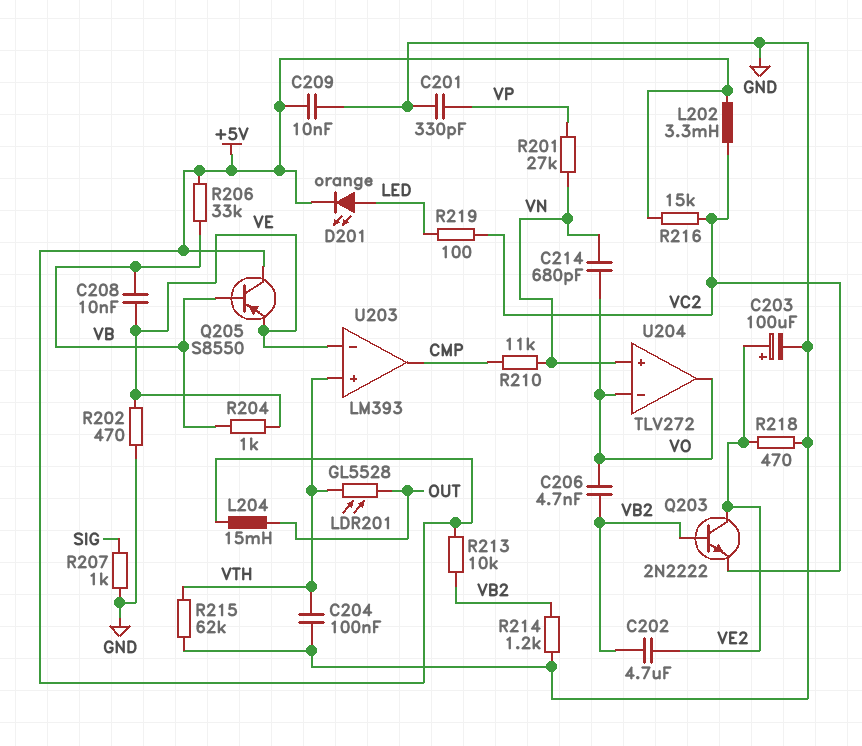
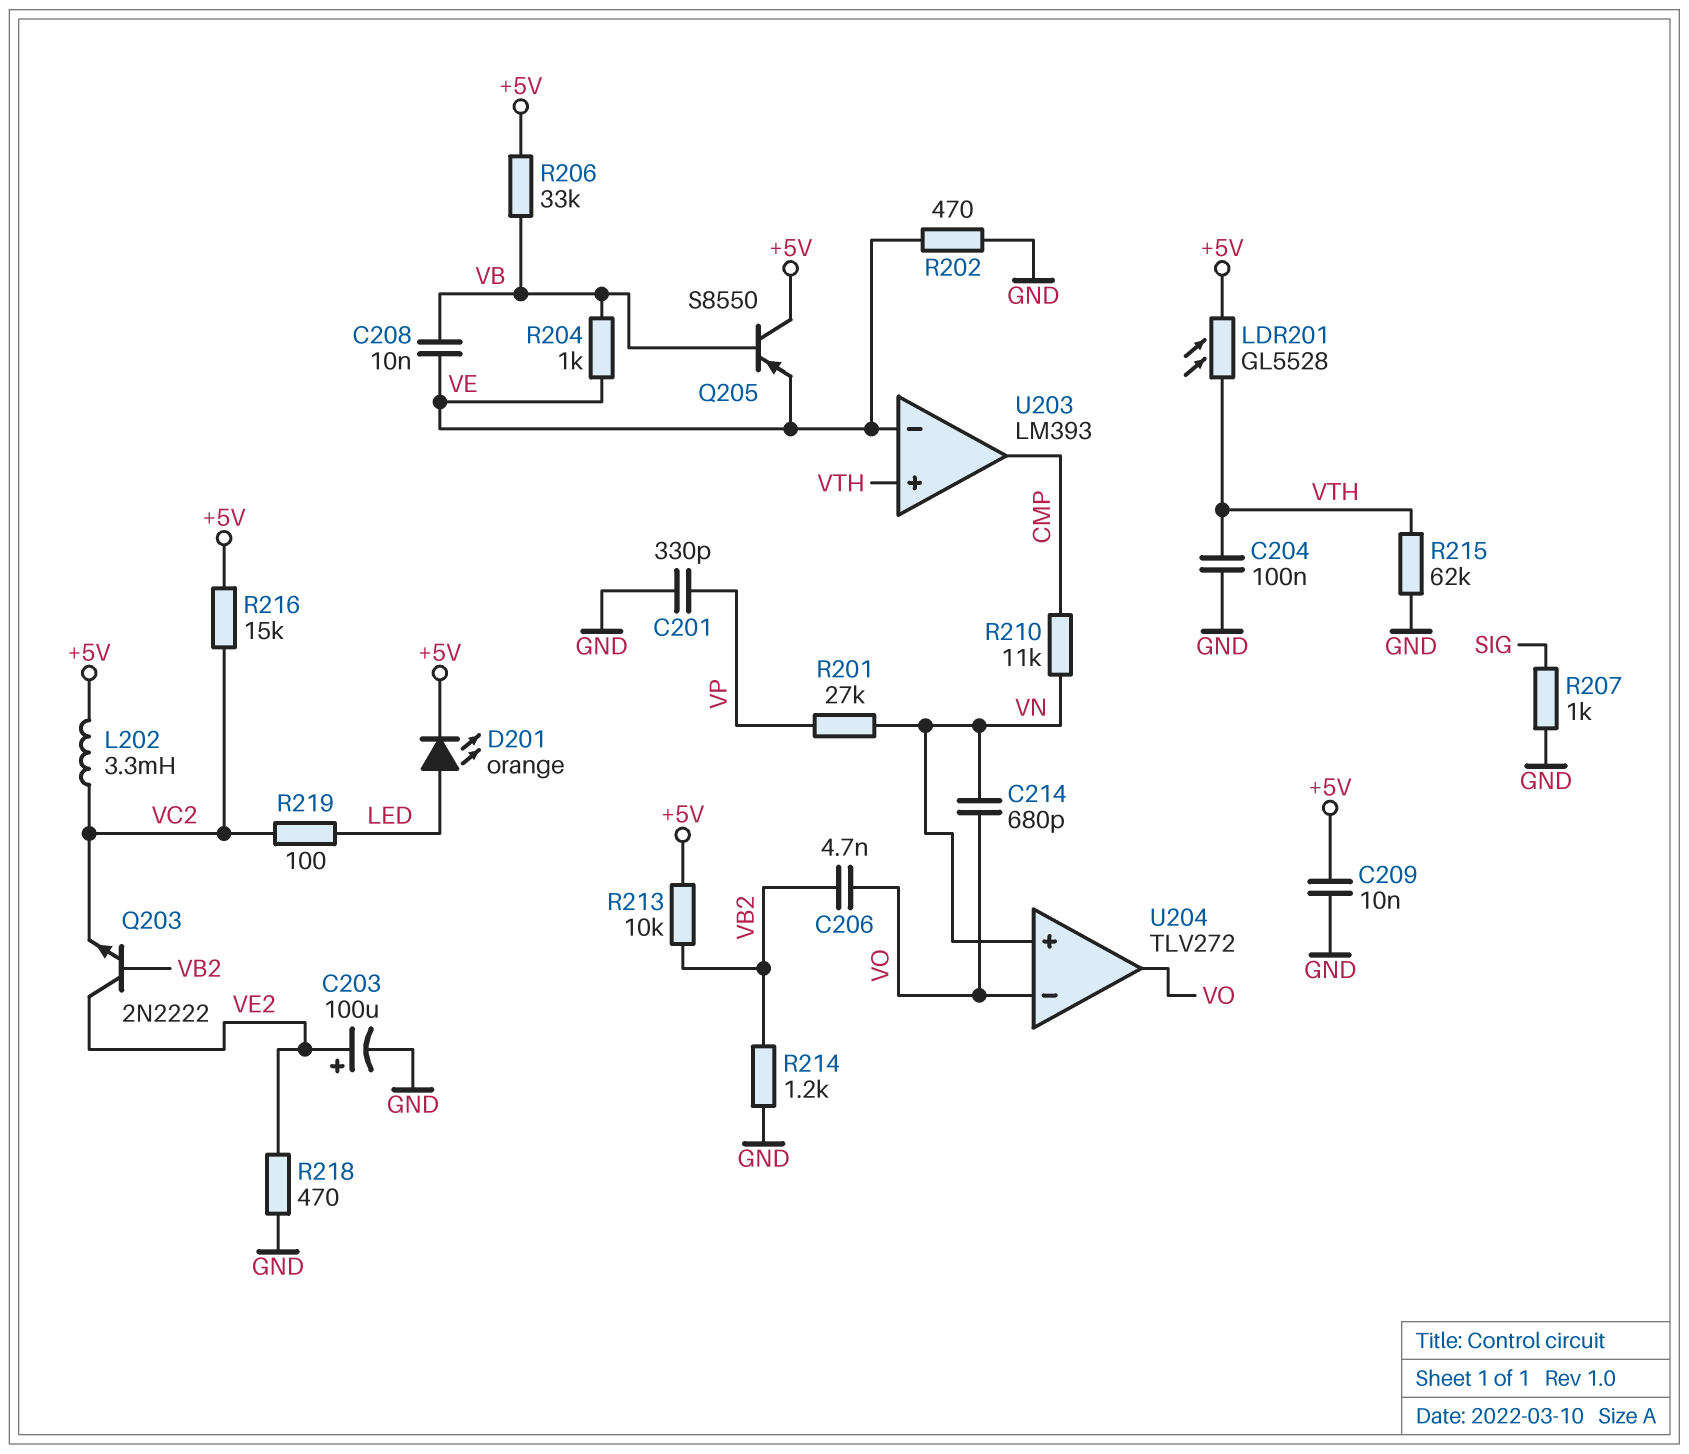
C202: 4.7uF (VB2, VE2) -> none
L204: 15mH (+5V, OUT) -> none
LDR201: GL5528 (OUT, VTH) -> GL5528 (+5V, VTH)

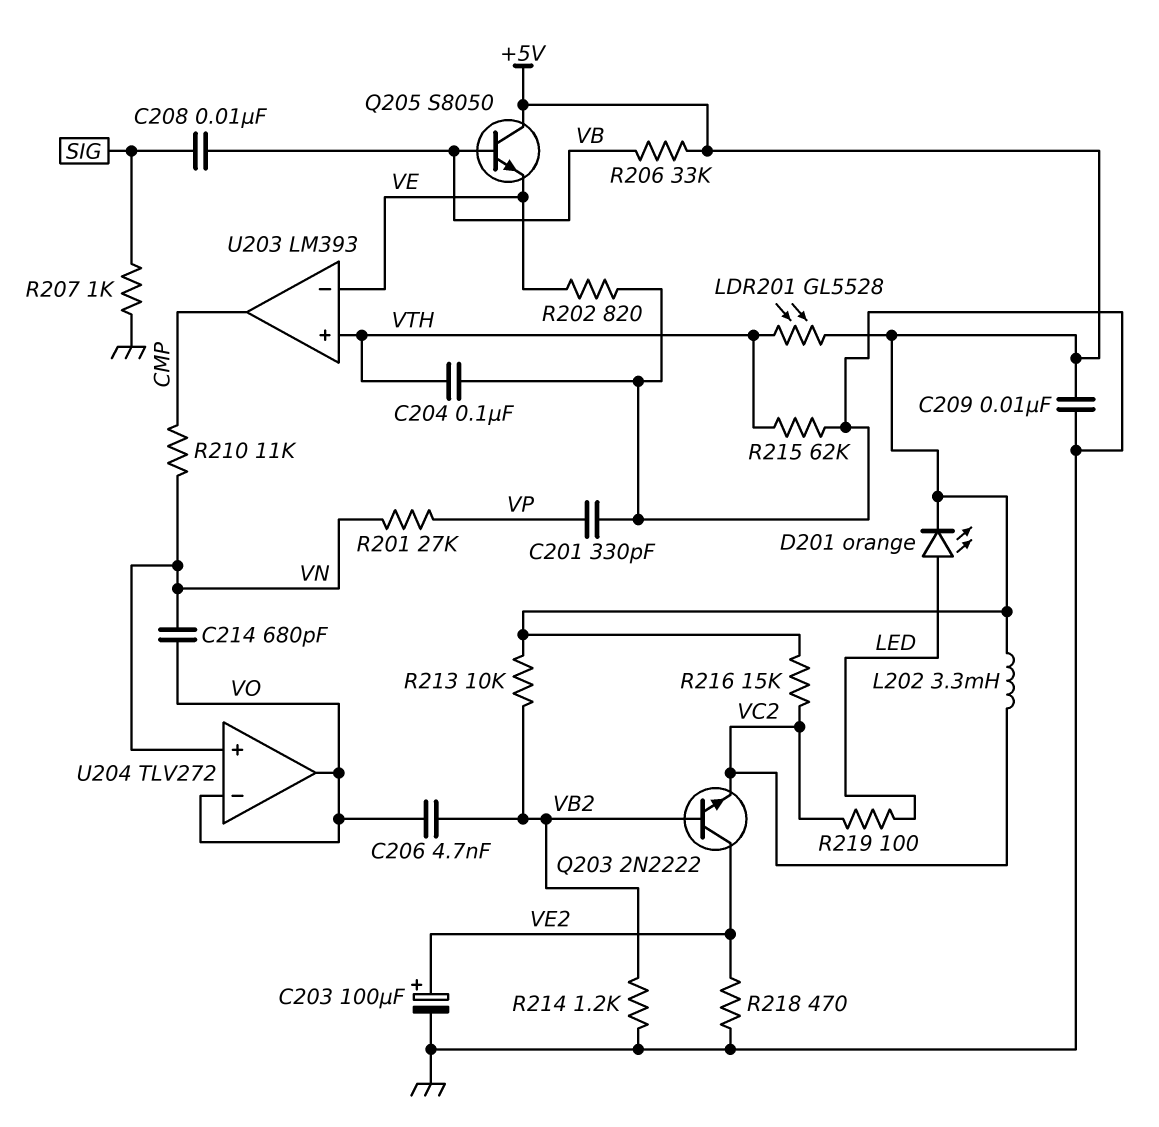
C208: 10nF (VB, VE) -> 10nF (SIG, VB)
Q205: PNP S8550 (B VB, C +5V, E VE) -> NPN S8050 (B VB, C +5V, E VE)
R202: 470 (GND, VE) -> 820 (GND, VE)
R204: 1k (VB, VE) -> none

